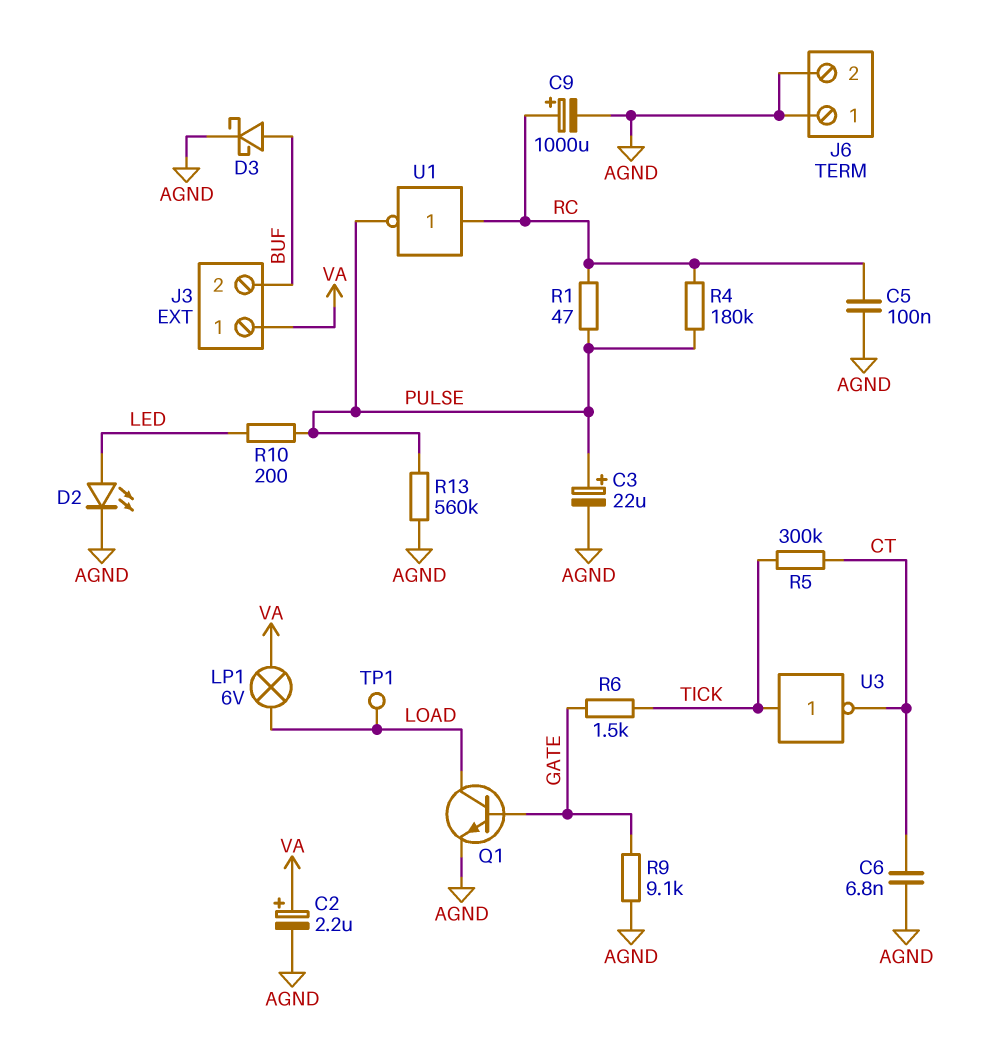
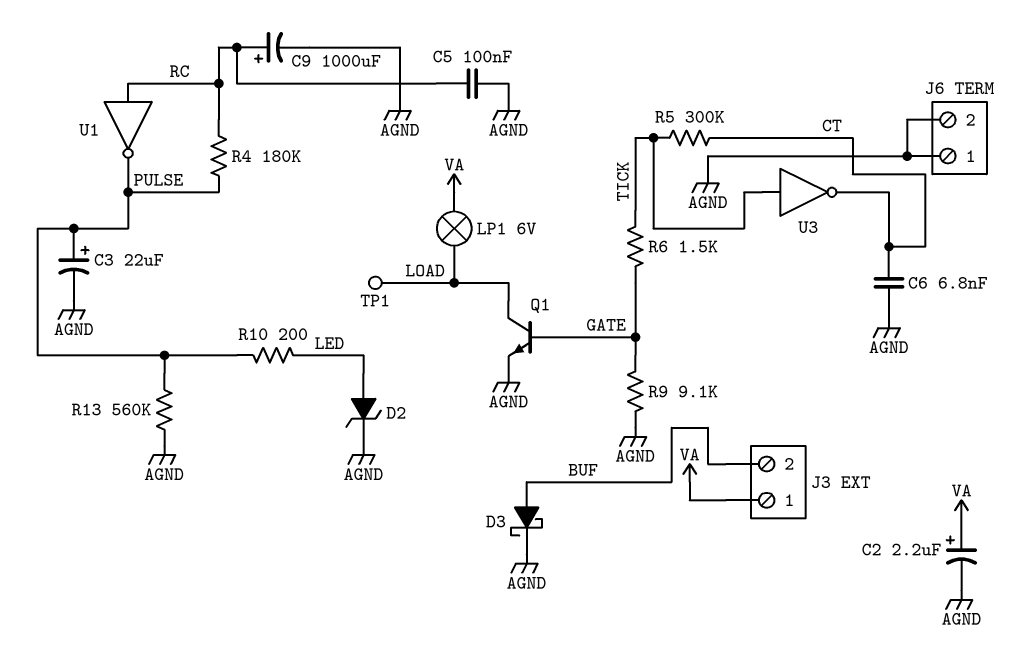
D2: LED (A LED, K AGND) -> zener (A LED, K AGND)
R1: 47 (PULSE, RC) -> none

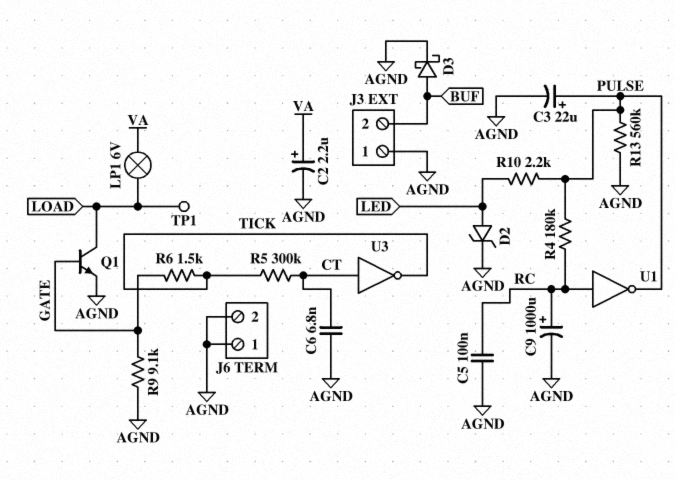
J3 pin 1: VA -> AGND
R10: 200 (LED, PULSE) -> 2.2k (LED, PULSE)
U3: NOT (in TICK, out CT) -> NOT (in CT, out TICK)

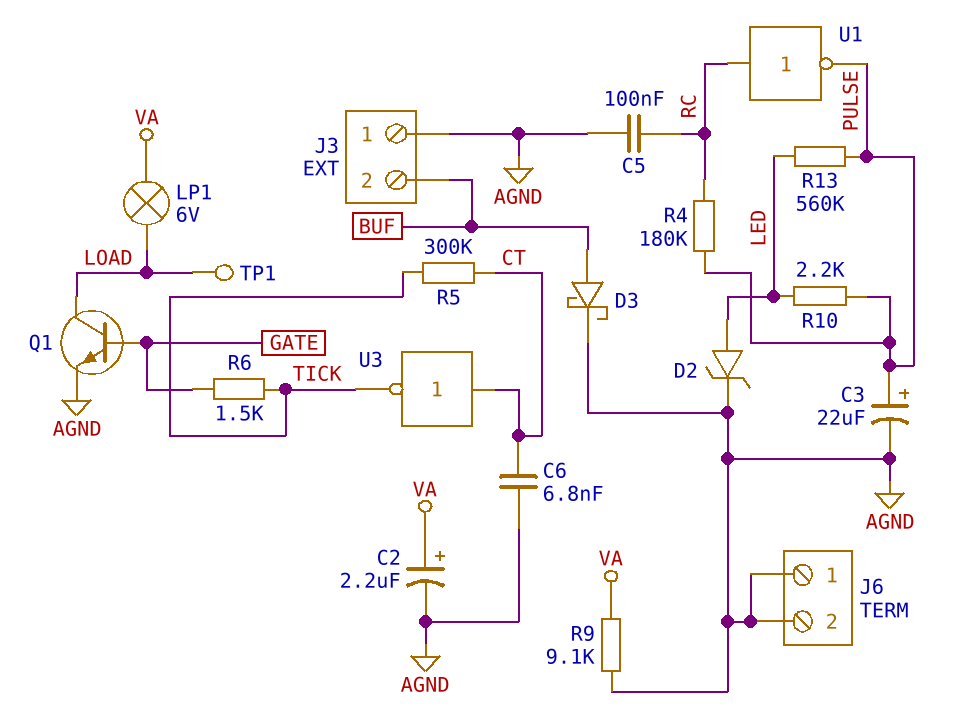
C9: 1000uF (plus RC, minus AGND) -> none
R9: 9.1k (AGND, GATE) -> 9.1k (AGND, VA)
R13: 560k (AGND, PULSE) -> 560k (LED, PULSE)

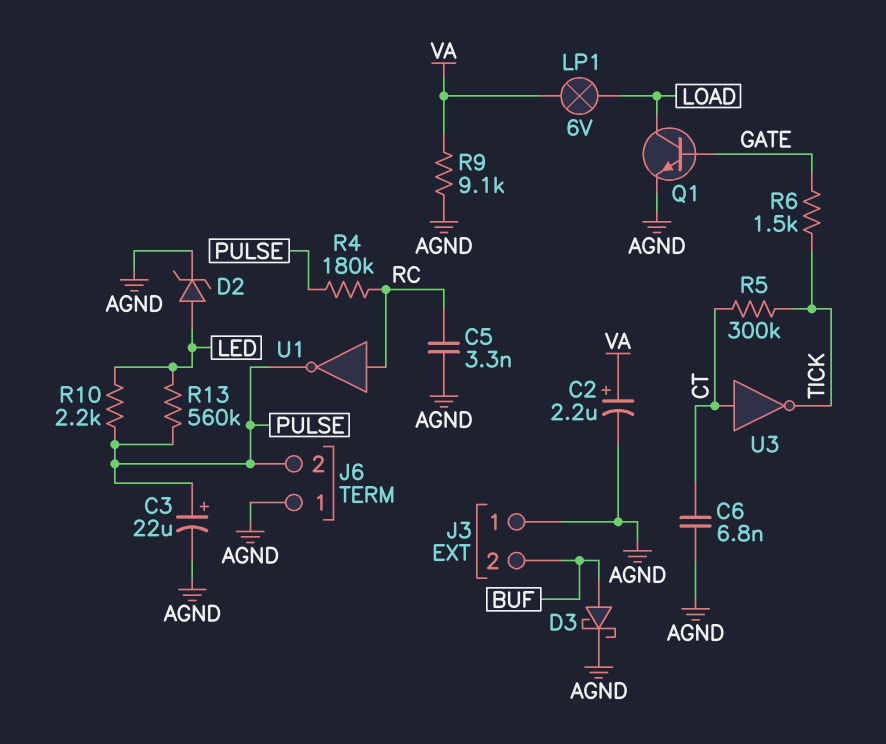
C5: 100nF (AGND, RC) -> 3.3nF (AGND, RC)
J6 pin 2: AGND -> PULSE
TP1: test point (LOAD) -> none

